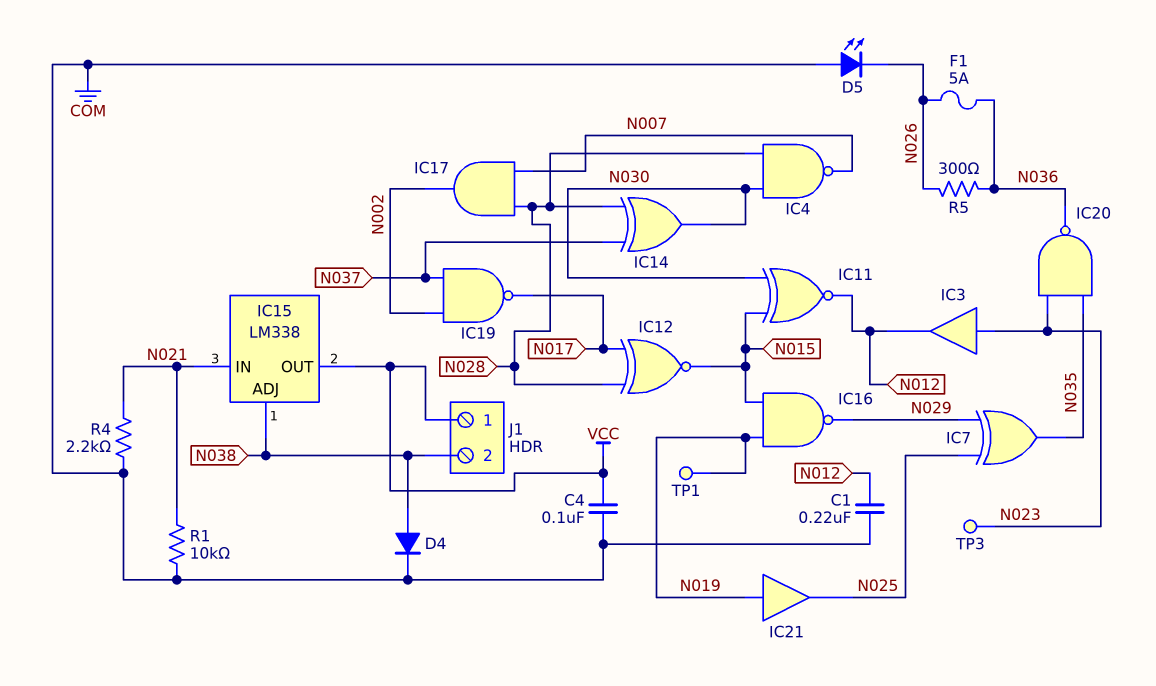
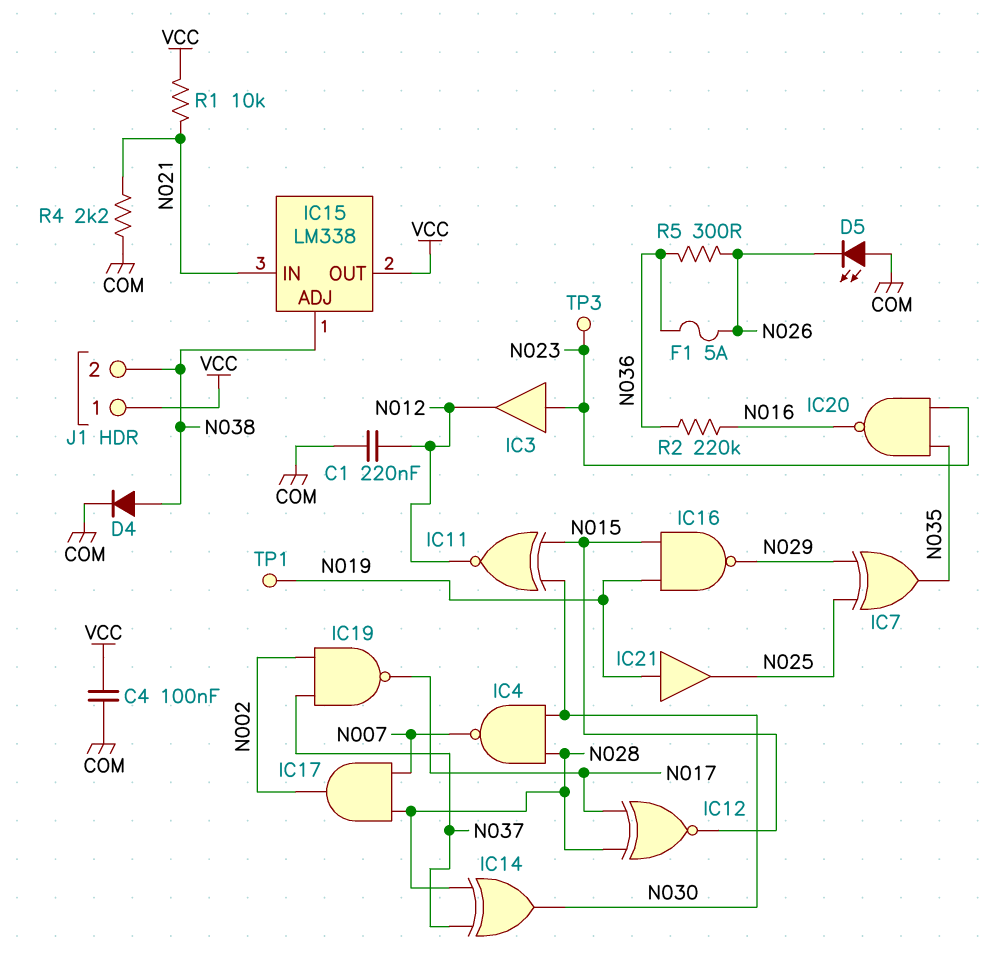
IC20: NAND (in N023, in N035, out N036) -> NAND (in N023, in N035, out N016)
R1: 10k (COM, N021) -> 10k (N021, VCC)
R2: none -> 220k (N016, N036)

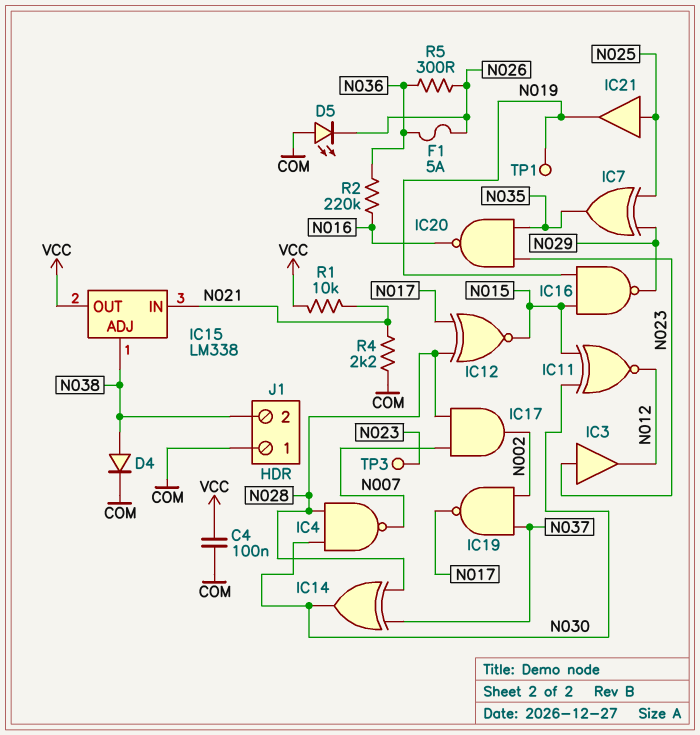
C1: 220nF (COM, N012) -> none
IC21: buffer (in N019, out N025) -> buffer (in N025, out N019)
J1 pin 1: VCC -> COM

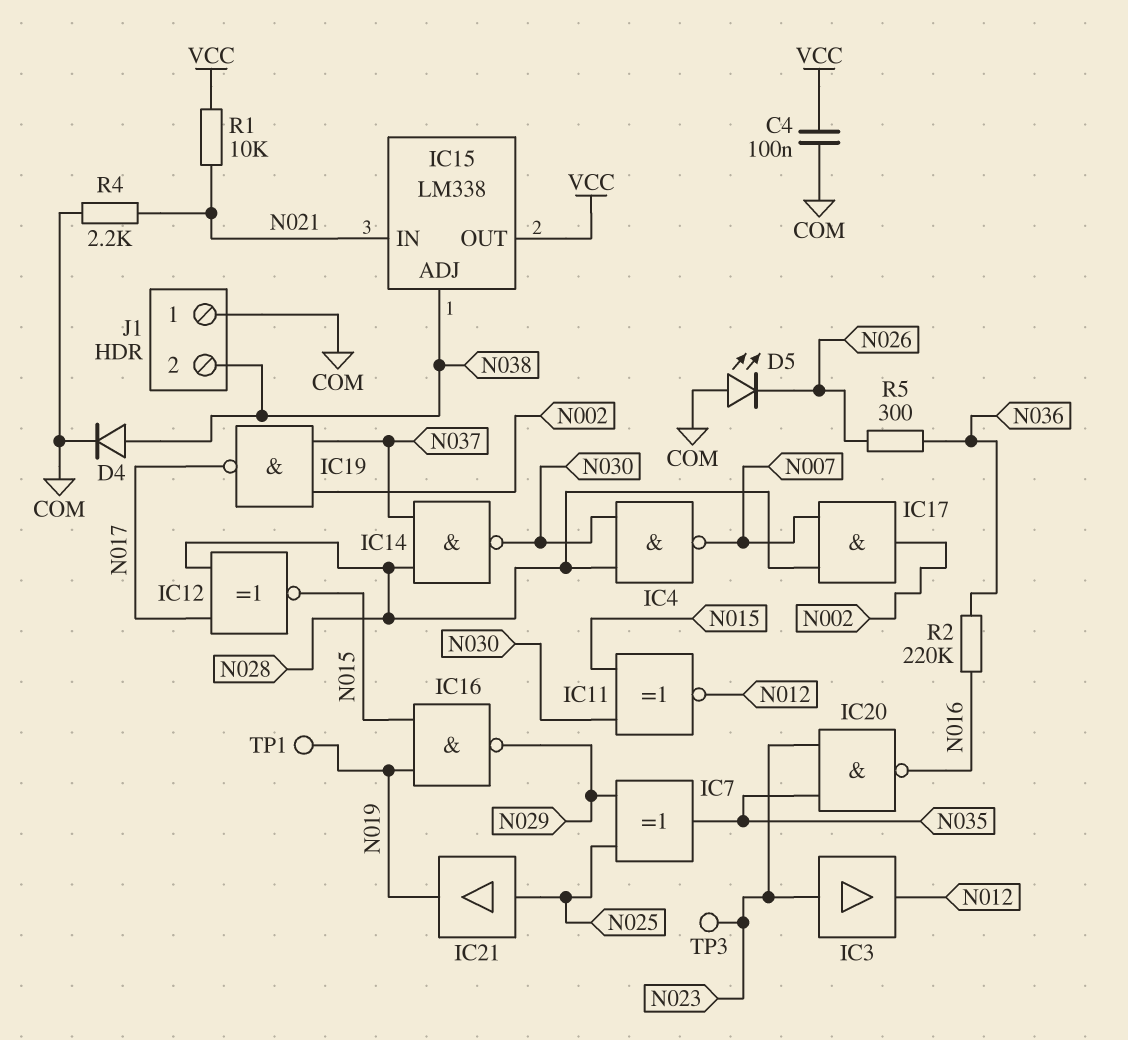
F1: 5A (N026, N036) -> none
IC14: XOR (in N028, in N037, out N030) -> NAND (in N028, in N037, out N030)

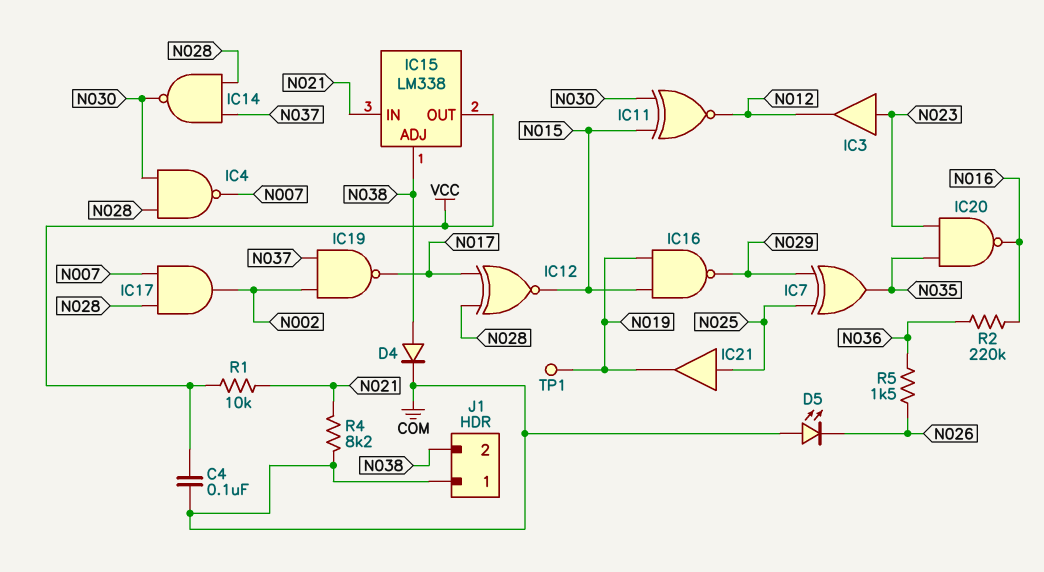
R4: 2.2k (COM, N021) -> 8.2k (COM, N021)
R5: 300 (N026, N036) -> 1.5k (N026, N036)
TP3: test point (N023) -> none

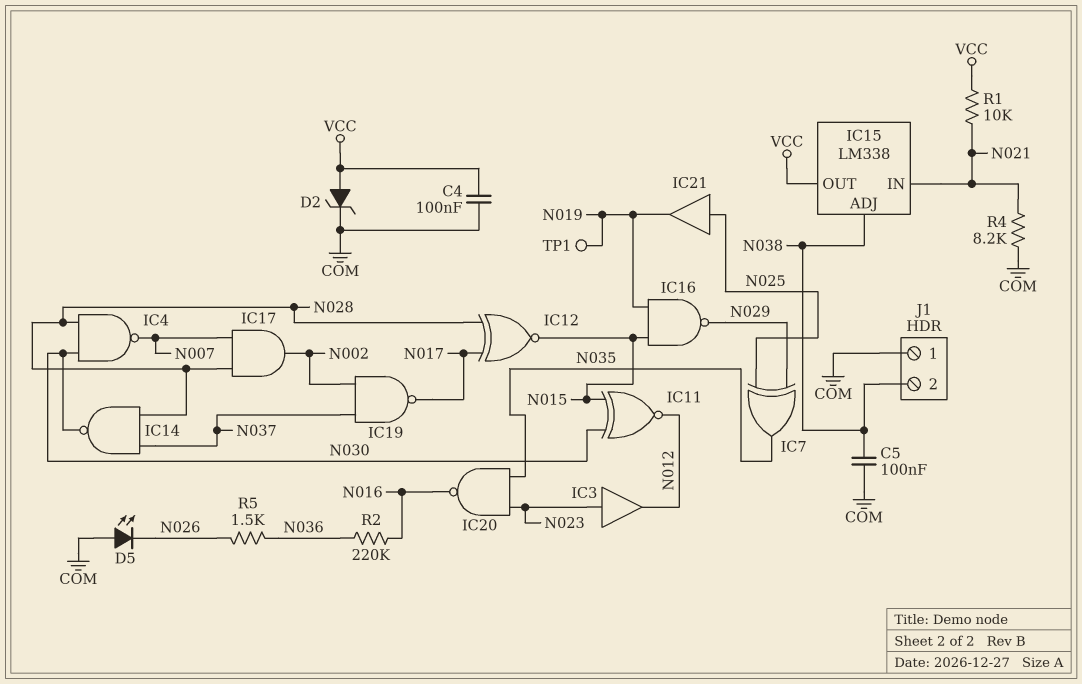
C5: none -> 100nF (COM, N038)
D2: none -> zener (A VCC, K COM)
D4: diode (A N038, K COM) -> none

